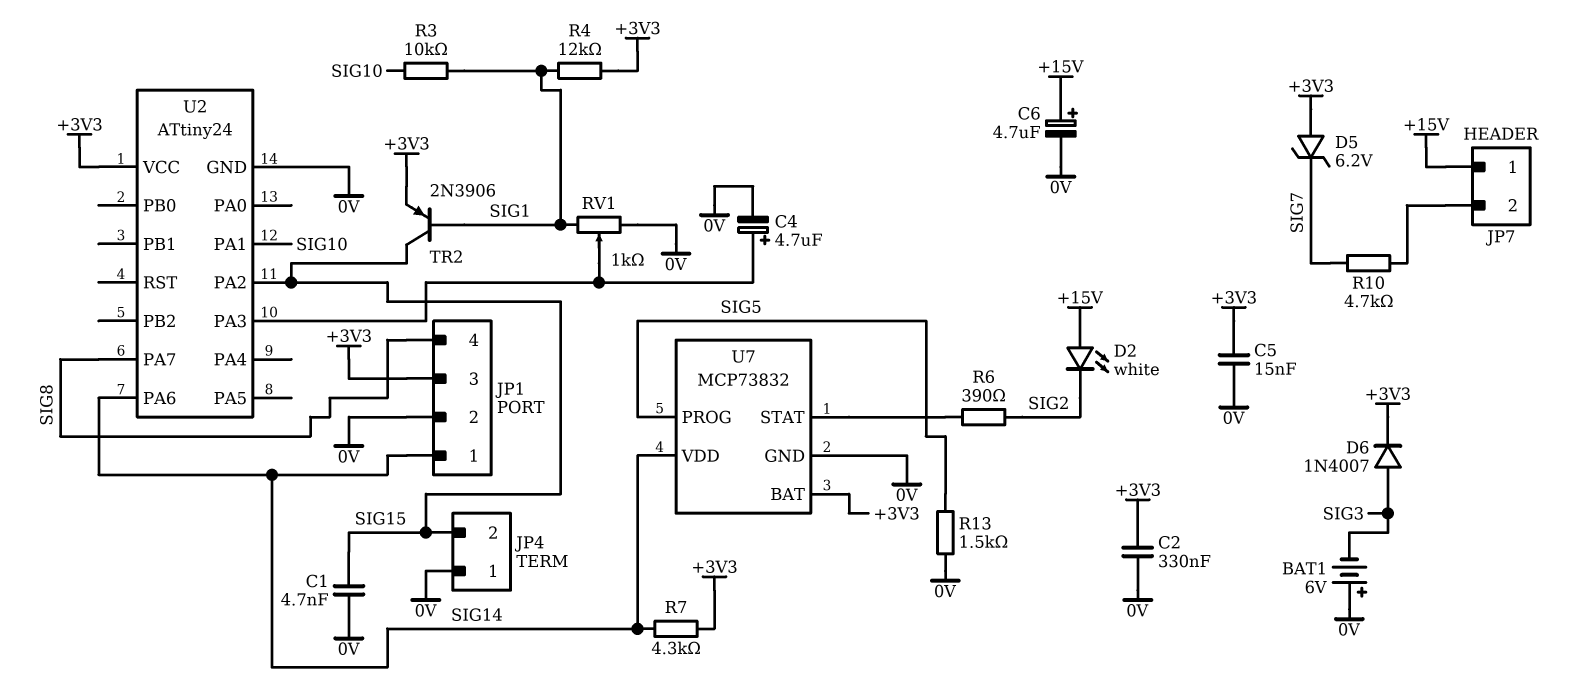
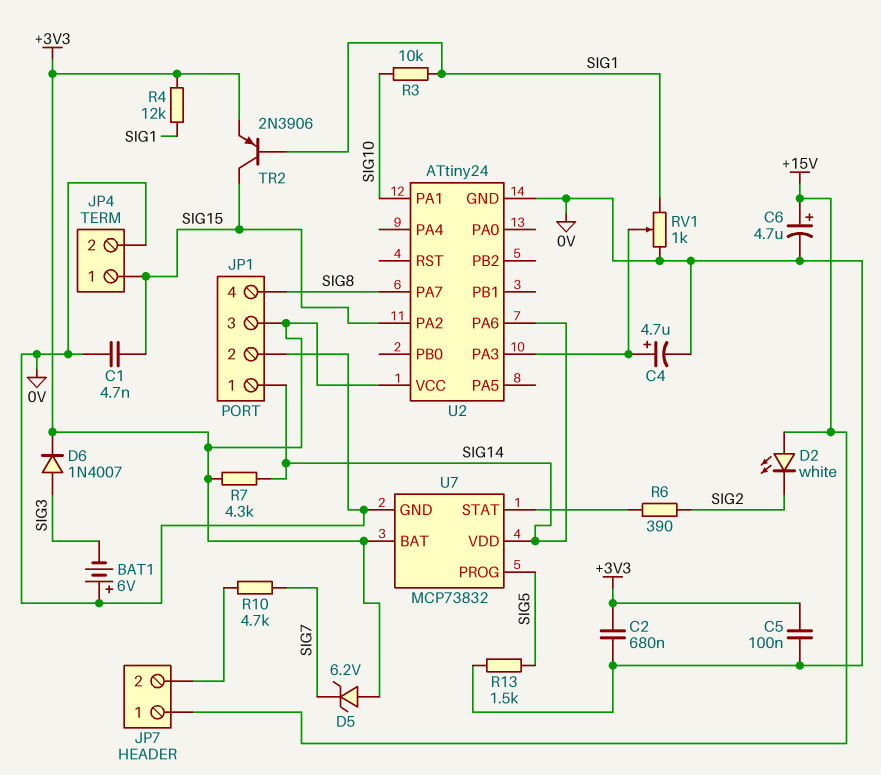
C2: 330nF (+3V3, 0V) -> 680nF (+3V3, 0V)
C5: 15nF (+3V3, 0V) -> 100nF (+3V3, 0V)
JP4 pin 1: 0V -> SIG15
JP4 pin 2: SIG15 -> 0V

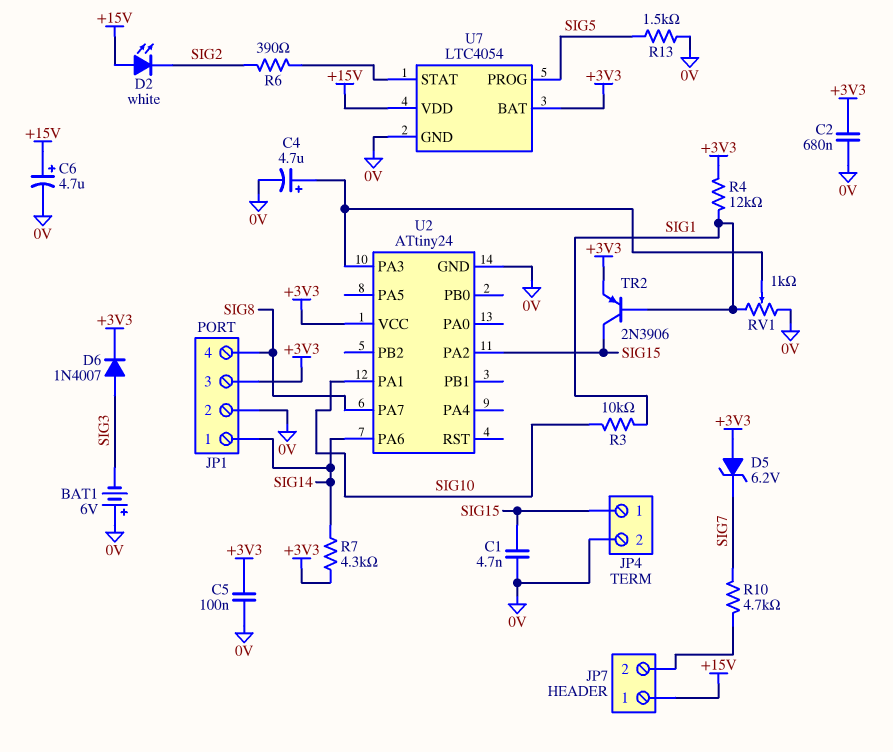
U7: MCP73832 -> LTC4054
U7 pin VDD: SIG14 -> +15V

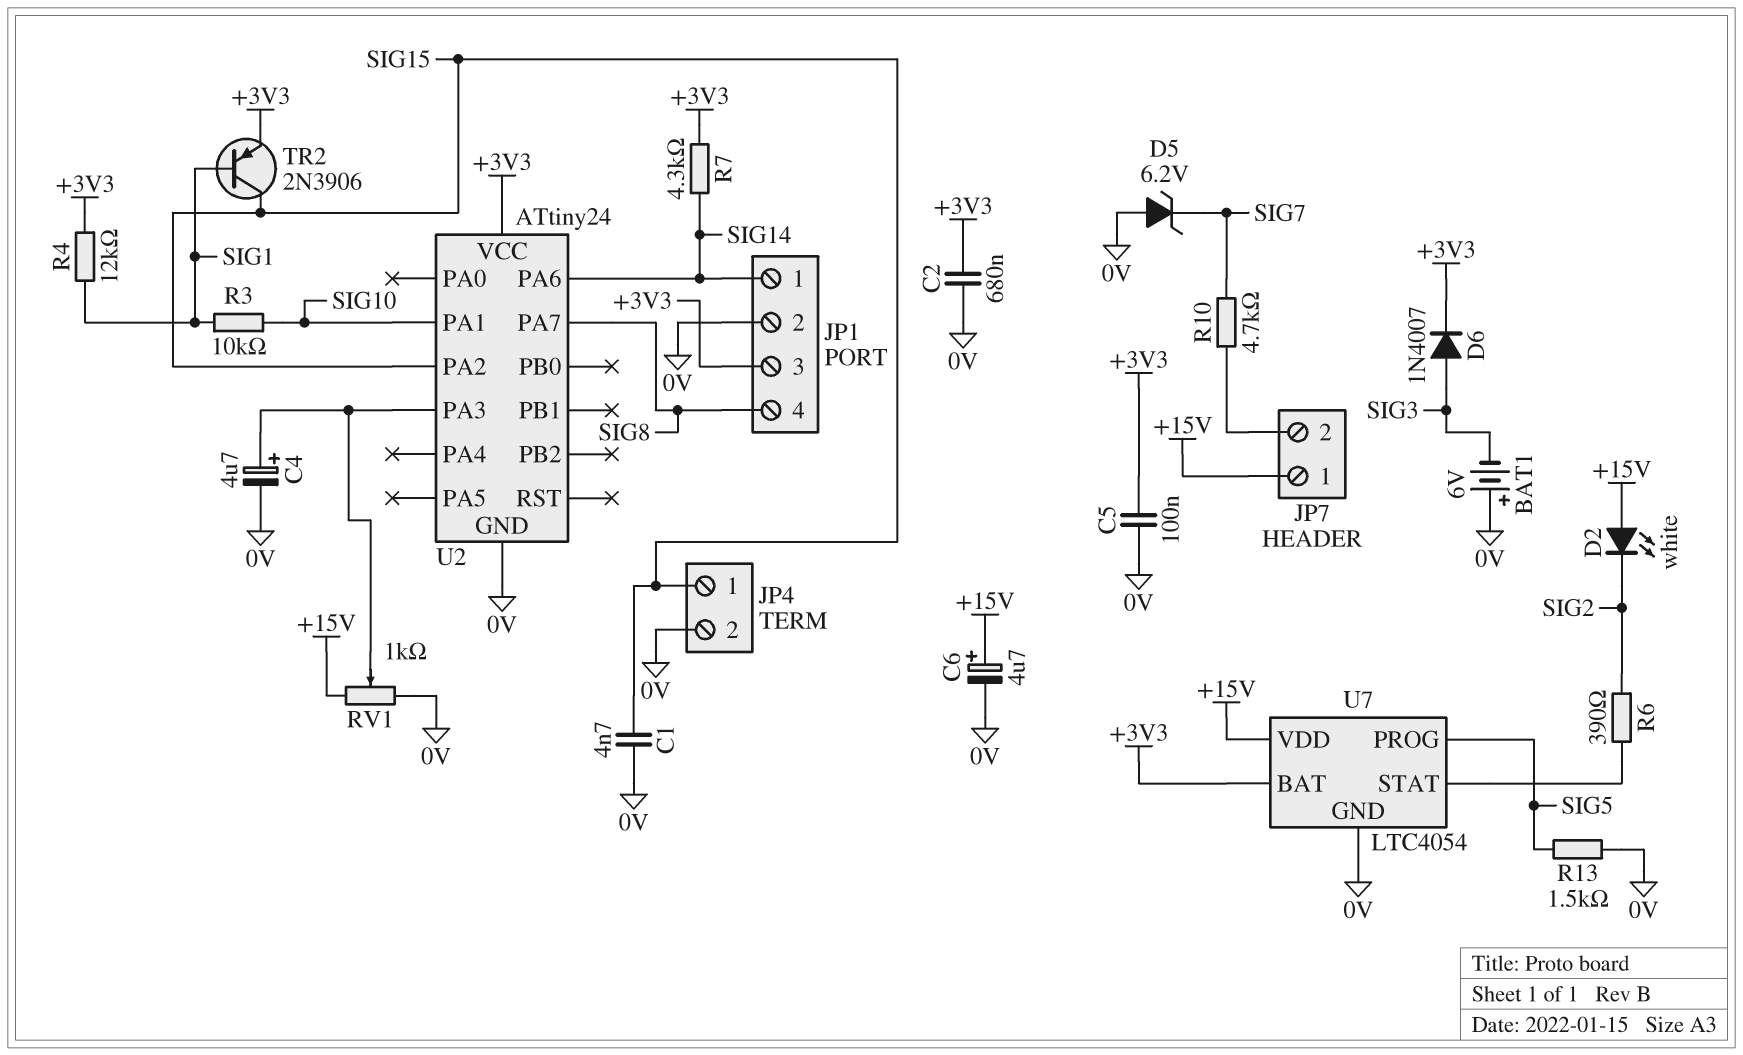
D5: zener 6.2V (A +3V3, K SIG7) -> zener 6.2V (A 0V, K SIG7)
RV1: 1k (0V, SIG1, wiper U2/PA3) -> 1k (+15V, 0V, wiper U2/PA3)

